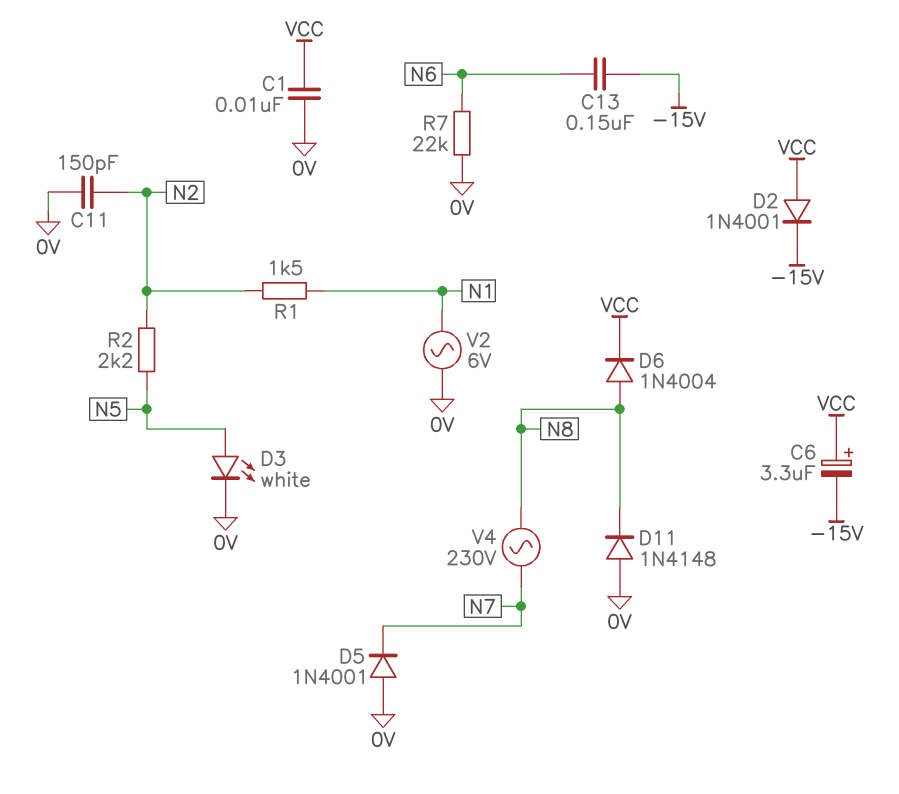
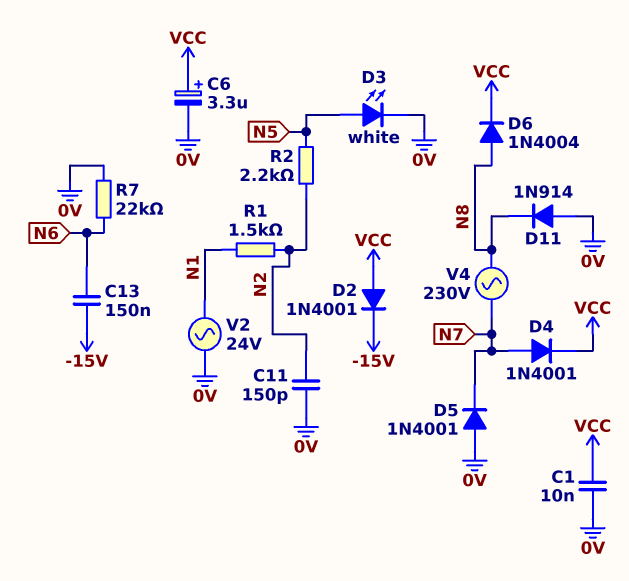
C6: 3.3uF (plus VCC, minus -15V) -> 3.3uF (plus VCC, minus 0V)
D4: none -> diode 1N4001 (A N7, K VCC)
D11: diode 1N4148 (A 0V, K N8) -> diode 1N914 (A 0V, K N8)
V2: AC 6V (0V, N1) -> AC 24V (0V, N1)

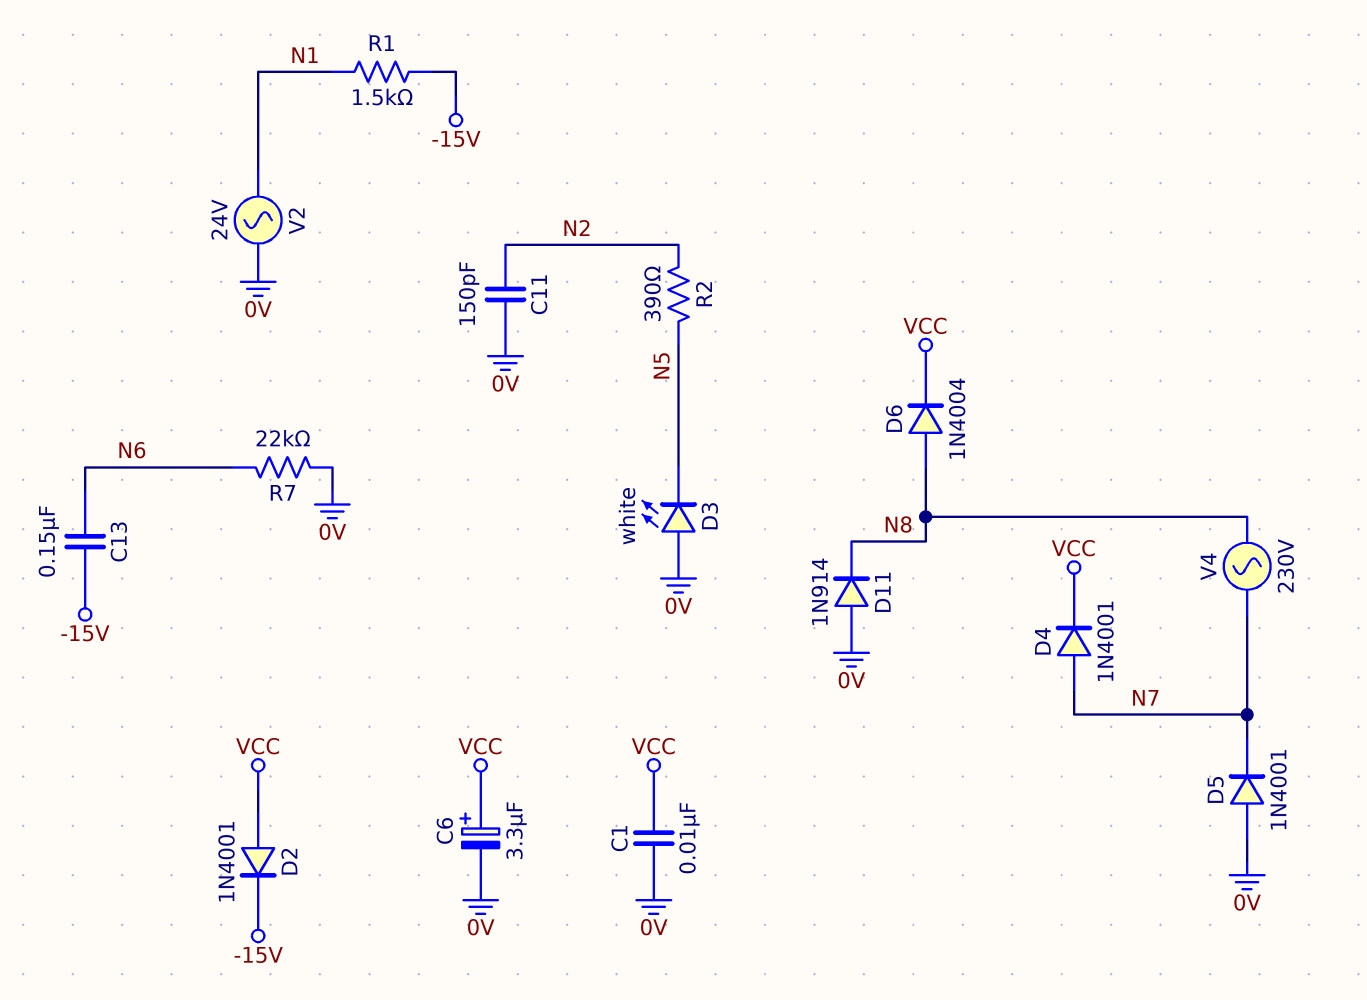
D3: LED white (A N5, K 0V) -> LED white (A 0V, K N5)
R1: 1.5k (N1, N2) -> 1.5k (-15V, N1)
R2: 2.2k (N2, N5) -> 390 (N2, N5)

